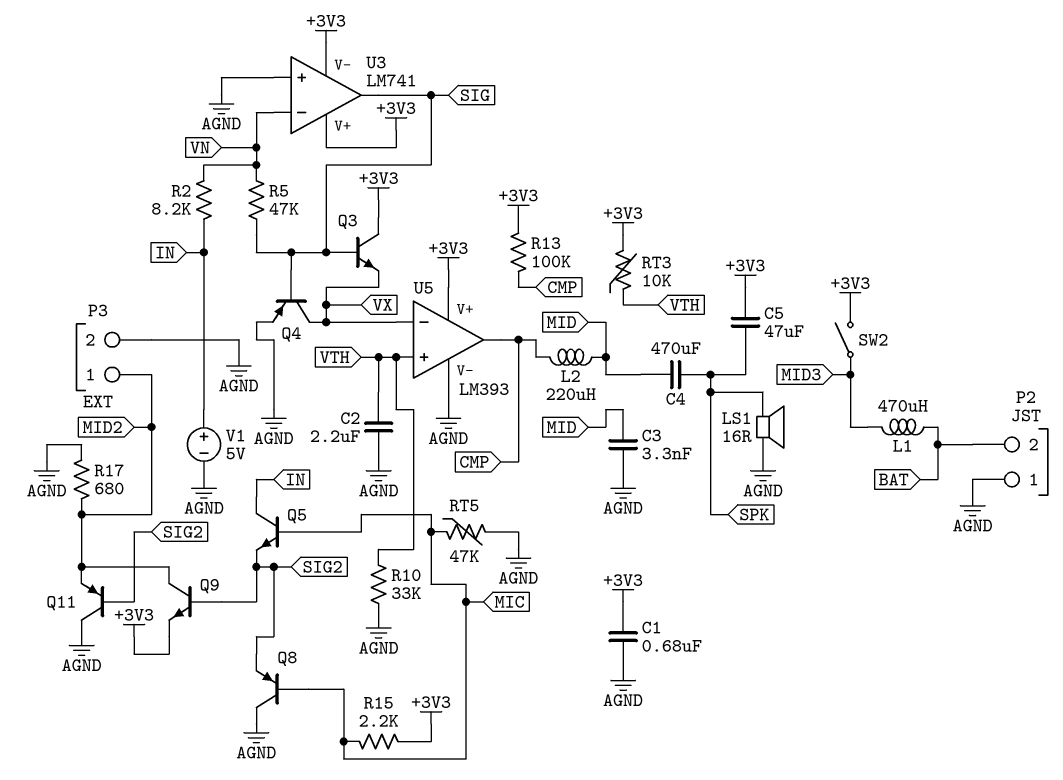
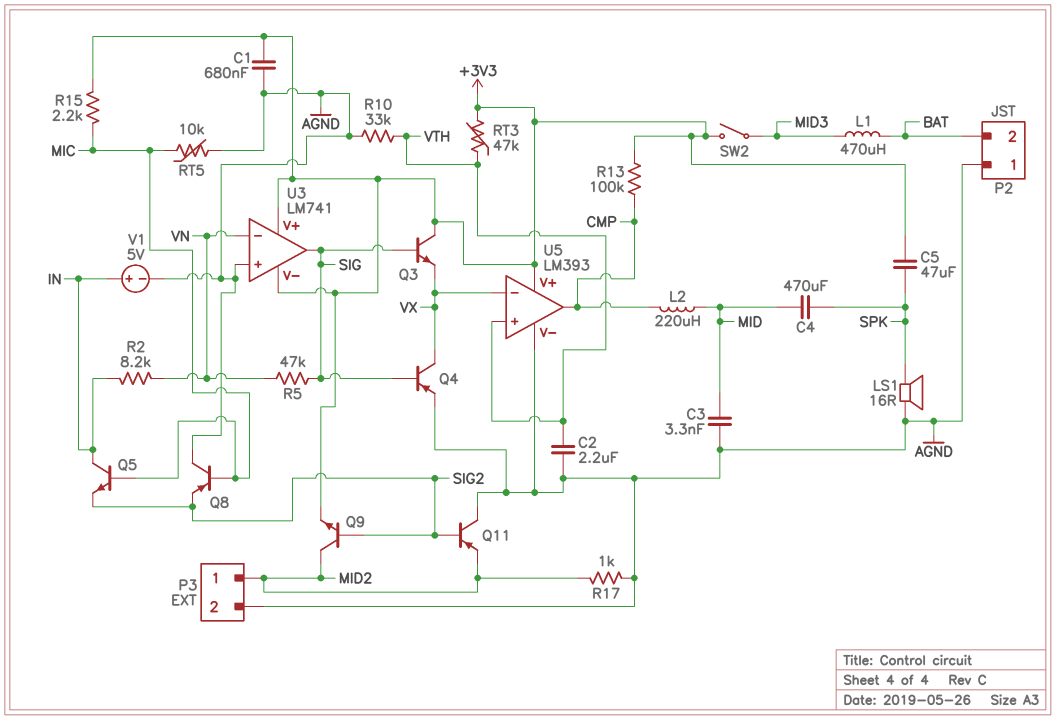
R17: 680 (AGND, MID2) -> 1k (AGND, MID2)
RT3: 10k (+3V3, VTH) -> 47k (+3V3, VTH)
RT5: 47k (AGND, MIC) -> 10k (AGND, MIC)

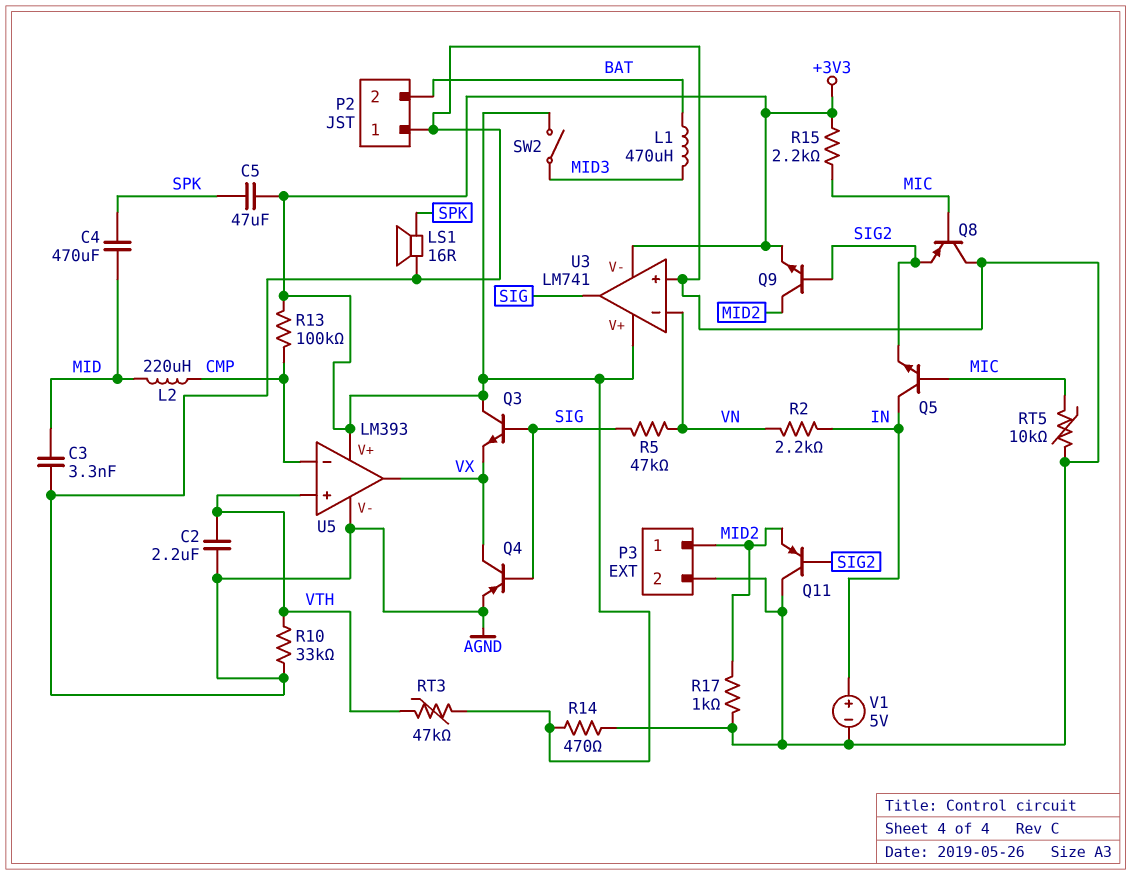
C1: 680nF (+3V3, AGND) -> none
R2: 8.2k (IN, VN) -> 2.2k (IN, VN)
R14: none -> 470 (+3V3, AGND)
U5 pin in-: VX -> CMP
U5 pin out: CMP -> VX

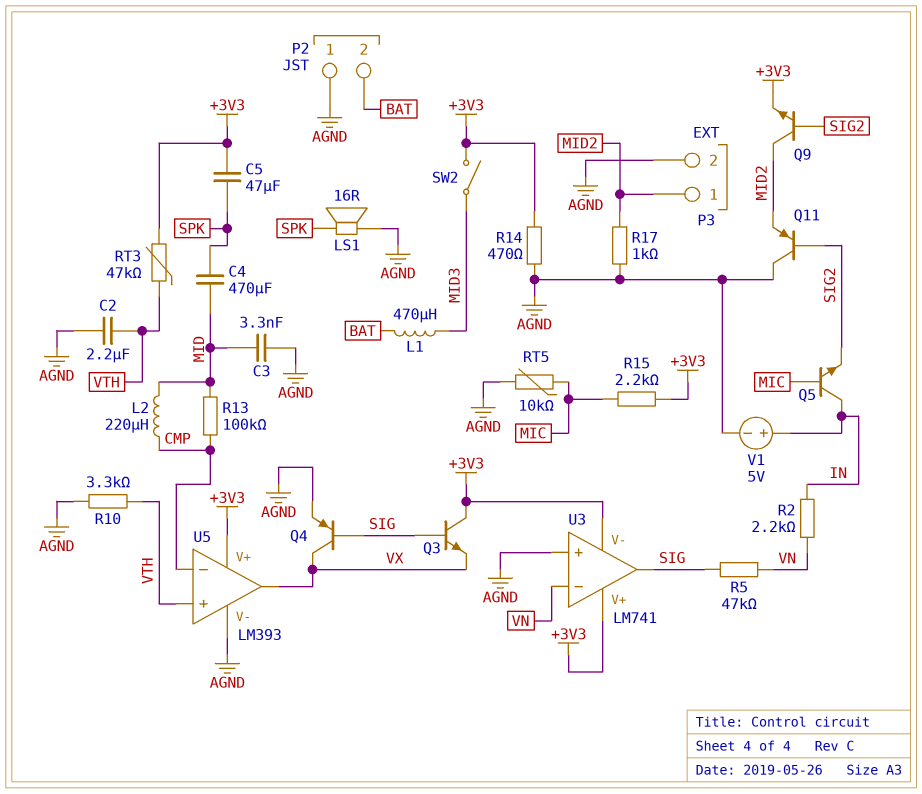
Q8: PNP (B MIC, C AGND, E SIG2) -> none
R10: 33k (AGND, VTH) -> 3.3k (AGND, VTH)
R13: 100k (+3V3, CMP) -> 100k (CMP, MID)

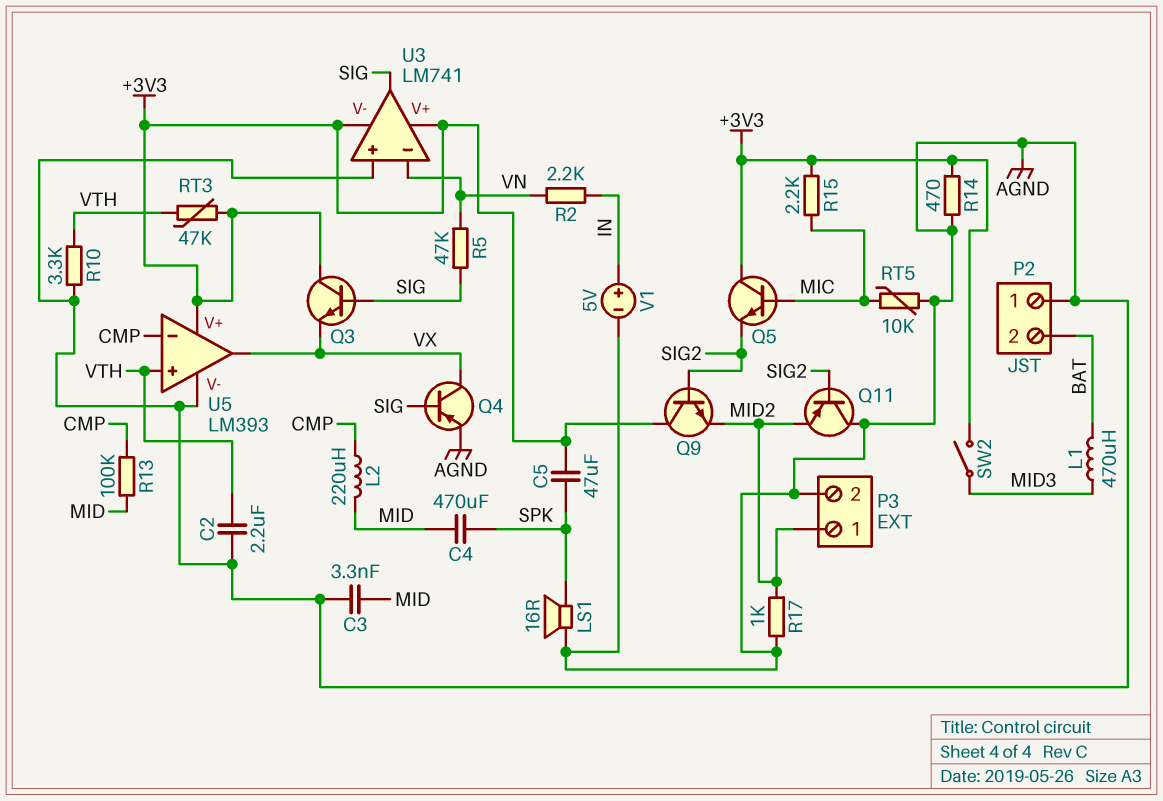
Q5: NPN (B MIC, C IN, E SIG2) -> NPN (B MIC, C +3V3, E SIG2)
Q9: NPN (B SIG2, C MID2, E +3V3) -> NPN (B SIG2, C +3V3, E MID2)

